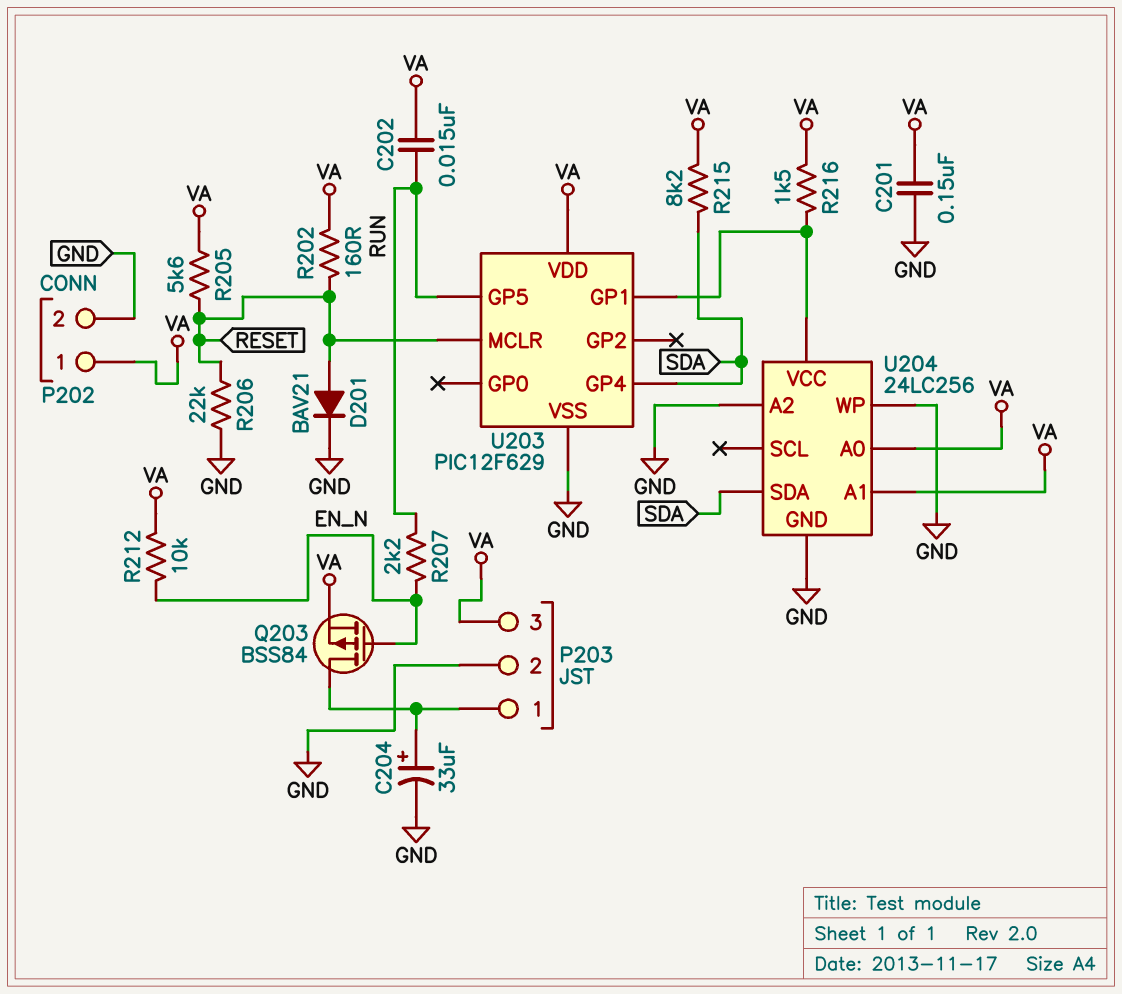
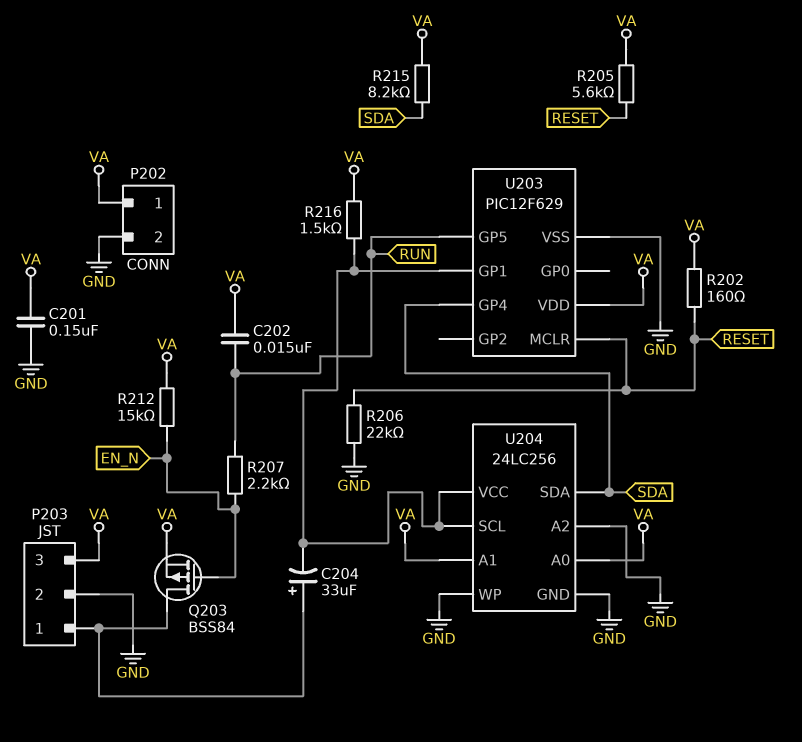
C204: 33uF (plus P203/1, minus GND) -> 33uF (plus P203/1, minus U203/GP1)
D201: diode BAV21 (A RESET, K GND) -> none
R212: 10k (EN_N, VA) -> 15k (EN_N, VA)
U204 pin SCL: none -> U203/GP1

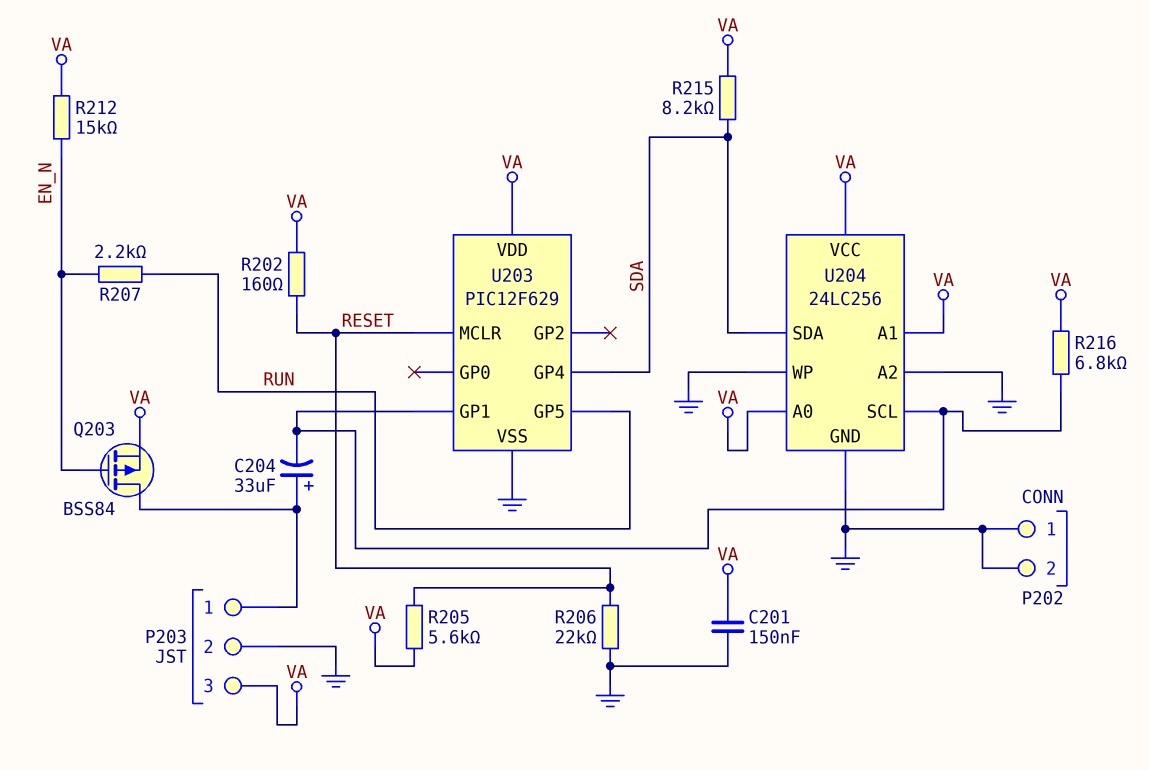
C202: 15nF (RUN, VA) -> none
P202 pin 1: VA -> GND
R216: 1.5k (U203/GP1, VA) -> 6.8k (U203/GP1, VA)
U204 pin VCC: U203/GP1 -> VA

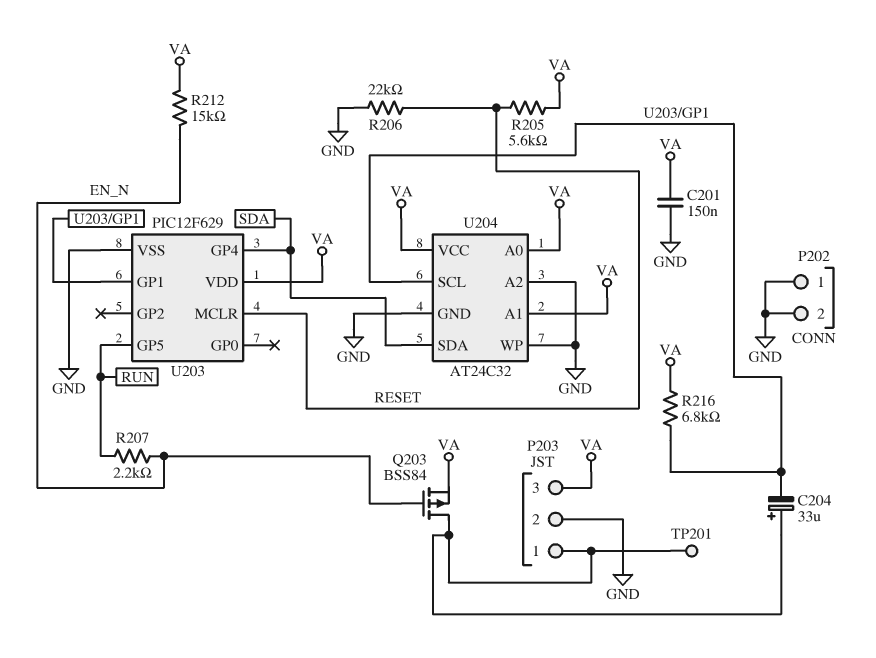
R202: 160 (RESET, VA) -> none
R215: 8.2k (SDA, VA) -> none
TP201: none -> test point (P203/1)
U204: 24LC256 -> AT24C32

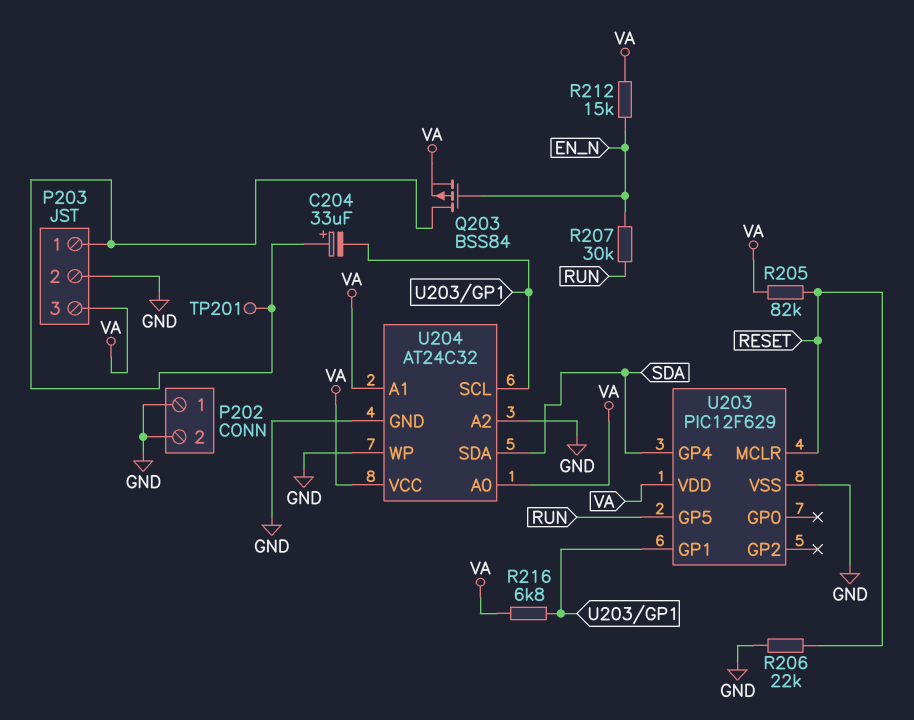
C201: 150nF (GND, VA) -> none
R205: 5.6k (RESET, VA) -> 82k (RESET, VA)
R207: 2.2k (EN_N, RUN) -> 30k (EN_N, RUN)

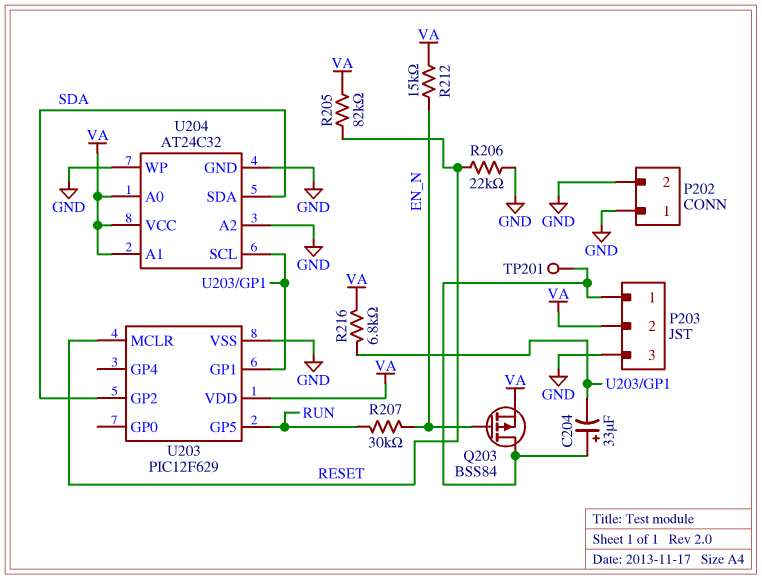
P203 pin 2: GND -> VA
P203 pin 3: VA -> GND
U203 pin GP2: none -> SDA
U203 pin GP4: SDA -> none

